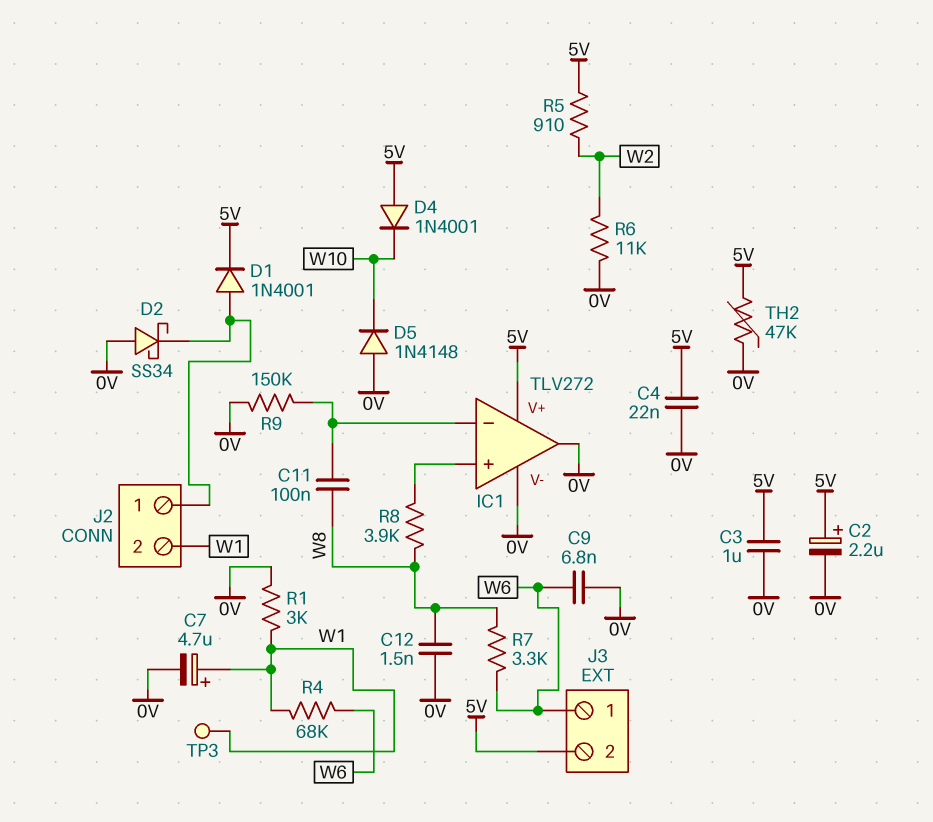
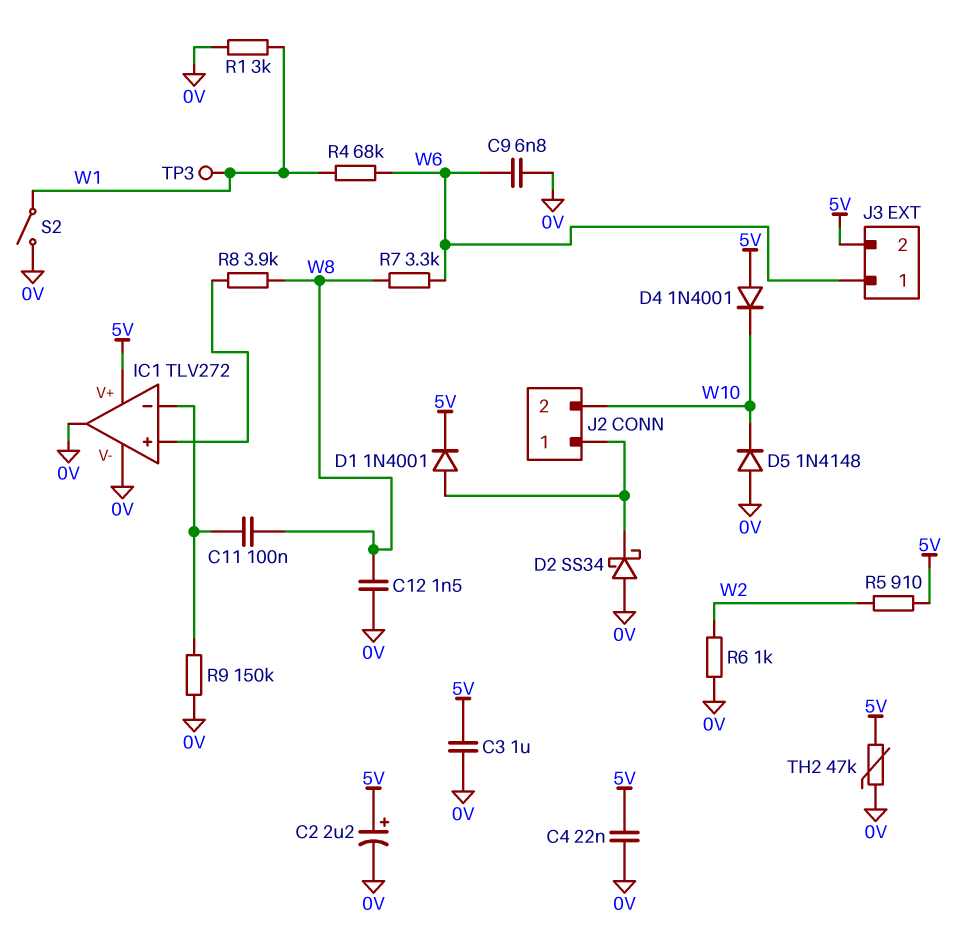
C7: 4.7uF (plus W1, minus 0V) -> none
J2 pin 2: W1 -> W10
R6: 11k (0V, W2) -> 1k (0V, W2)
S2: none -> switch (0V, W1)

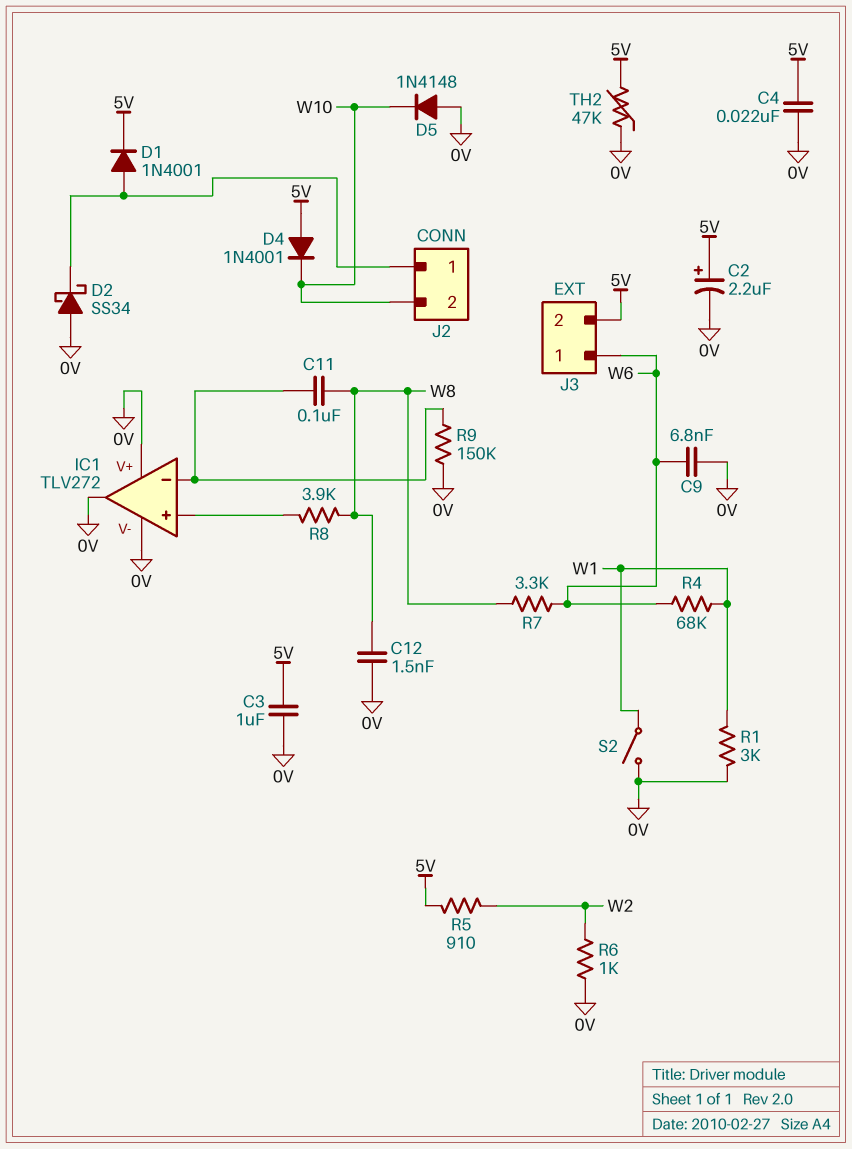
IC1 pin V+: 5V -> 0V
TP3: test point (W1) -> none

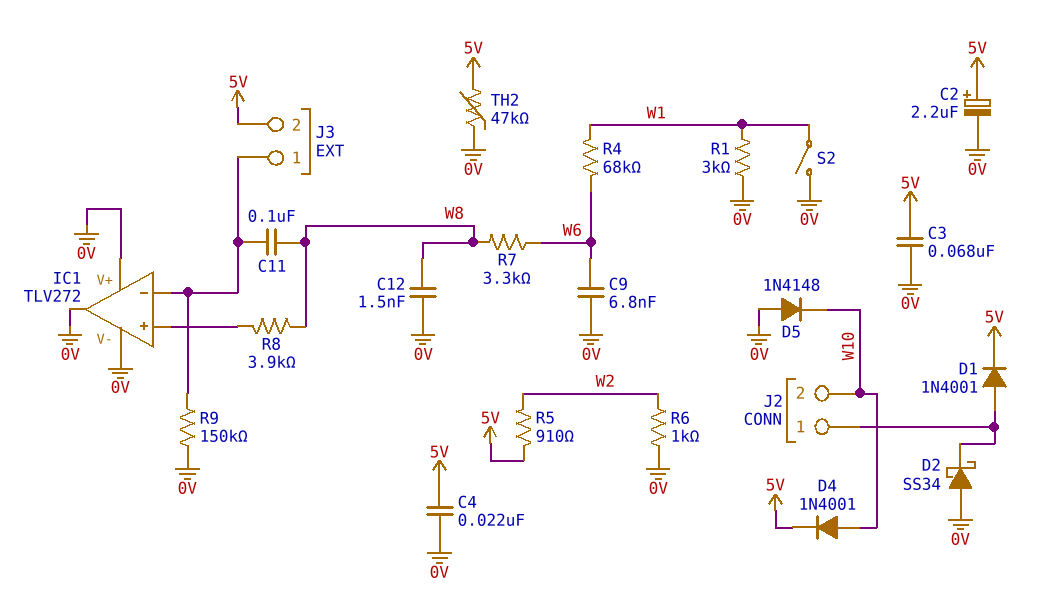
C3: 1uF (0V, 5V) -> 68nF (0V, 5V)
D4: diode 1N4001 (A 5V, K W10) -> diode 1N4001 (A W10, K 5V)
J3 pin 1: W6 -> IC1/in-

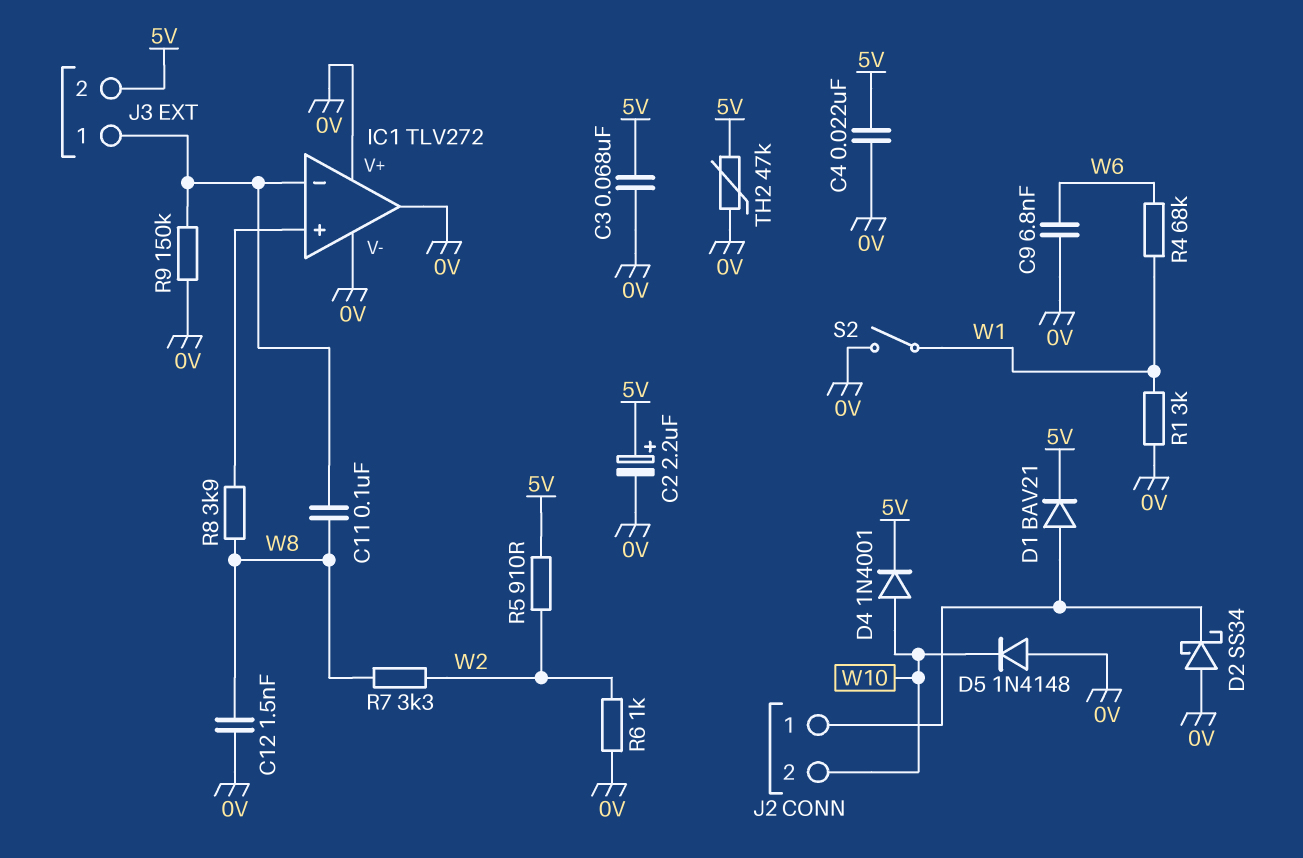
D1: diode 1N4001 (A J2/1, K 5V) -> diode BAV21 (A J2/1, K 5V)
R7: 3.3k (W6, W8) -> 3.3k (W2, W8)

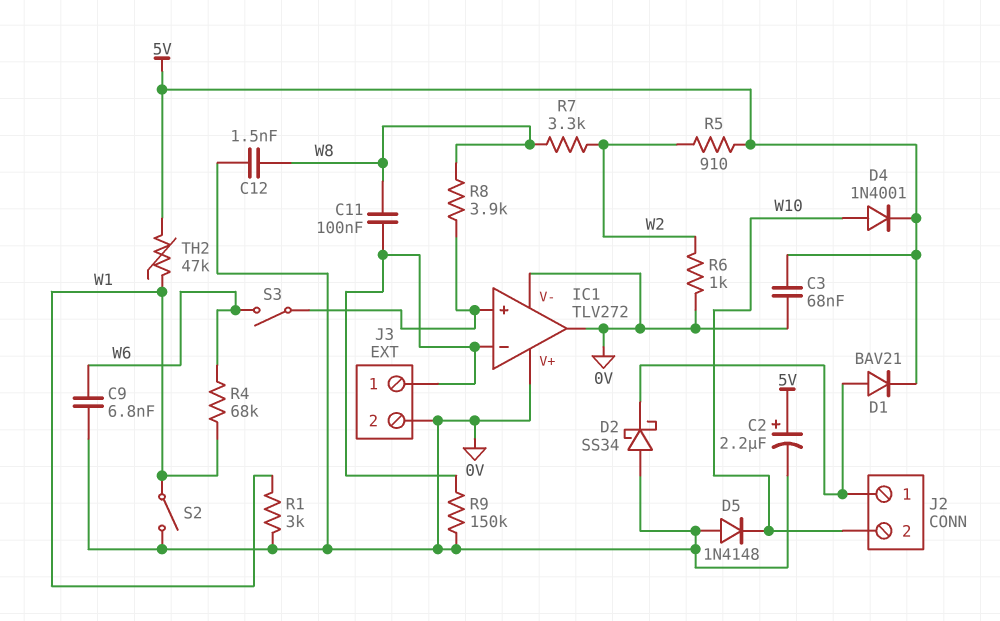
C4: 22nF (0V, 5V) -> none
J3 pin 2: 5V -> 0V
S3: none -> switch (IC1/in+, W6)
TH2: 47k (0V, 5V) -> 47k (5V, W1)

